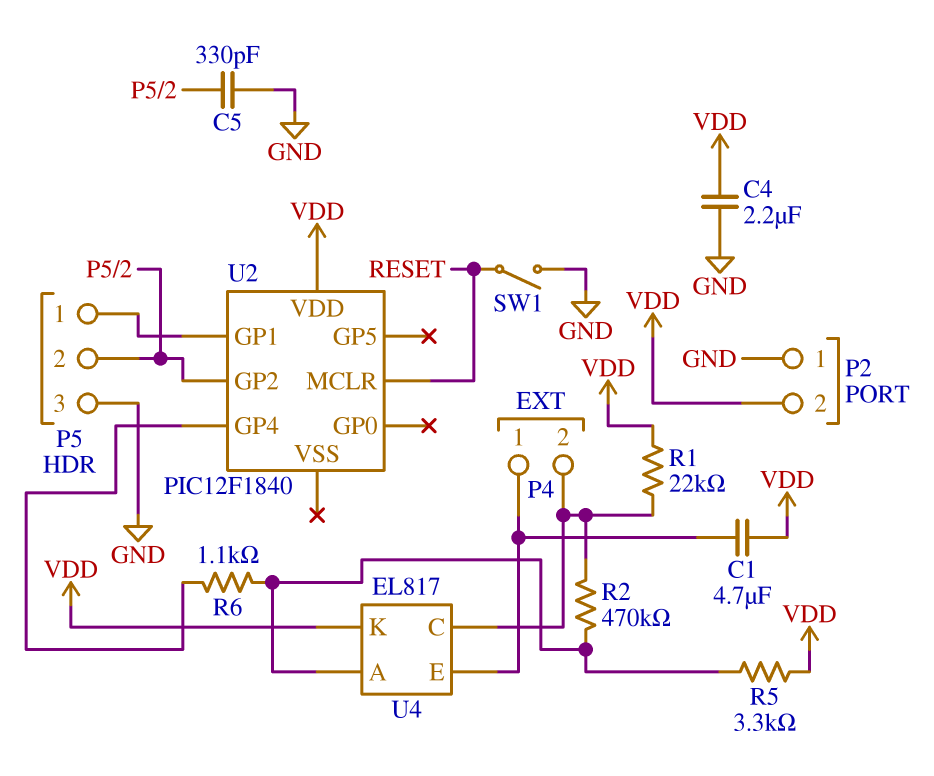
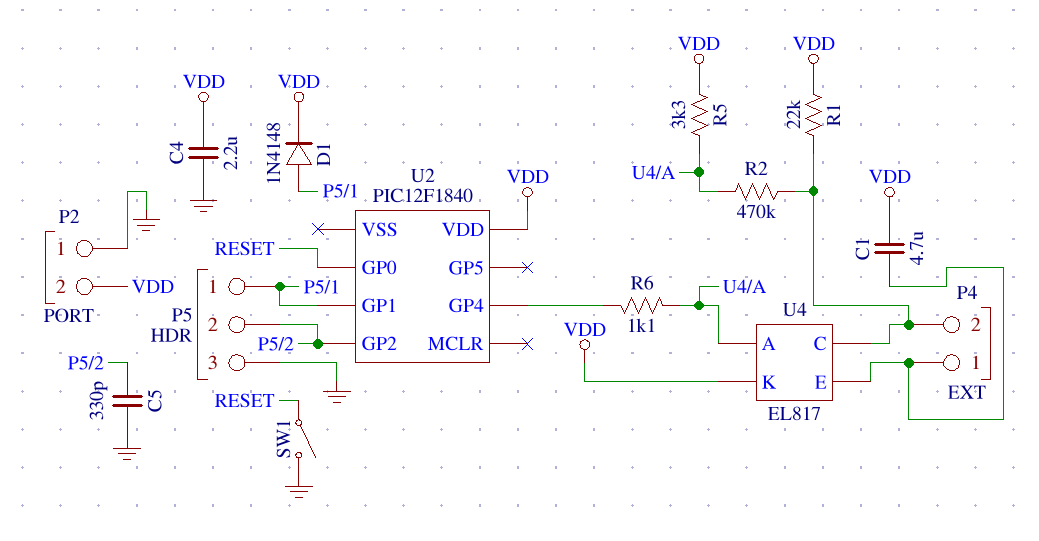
D1: none -> diode 1N4148 (A P5/1, K VDD)
U2 pin GP0: none -> RESET
U2 pin MCLR: RESET -> none

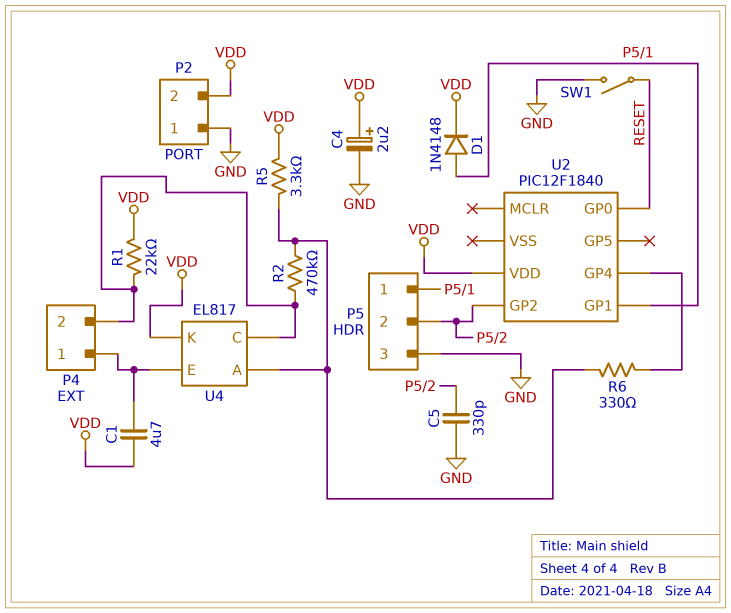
C4: 2.2uF (GND, VDD) -> 2.2uF (plus VDD, minus GND)
R6: 1.1k (U2/GP4, U4/A) -> 330 (U2/GP4, U4/A)

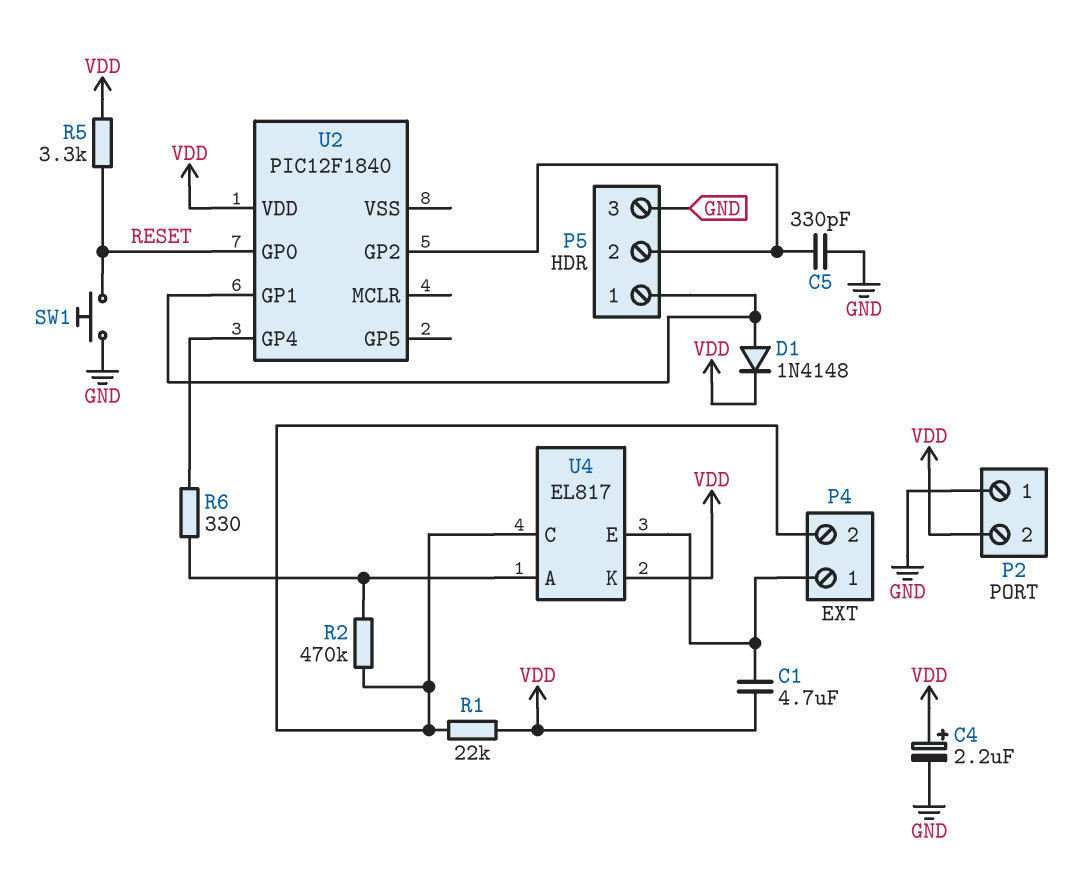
R5: 3.3k (U4/A, VDD) -> 3.3k (RESET, VDD)
SW1: switch (GND, RESET) -> button (GND, RESET)

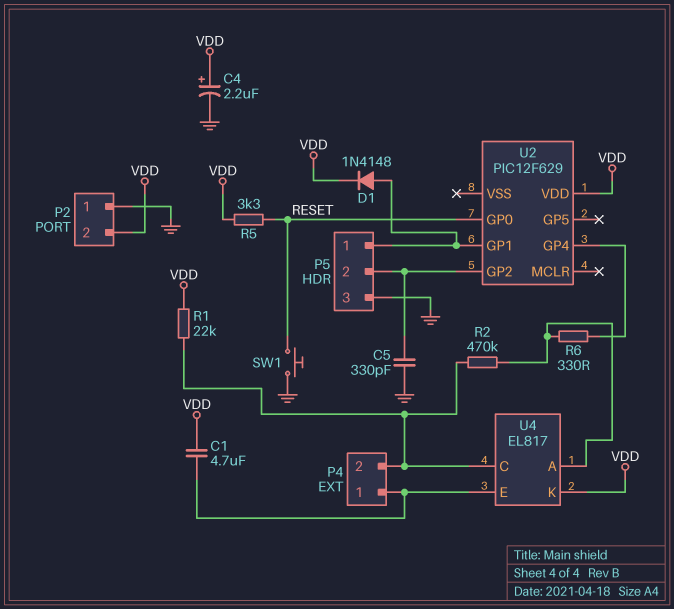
U2: PIC12F1840 -> PIC12F629

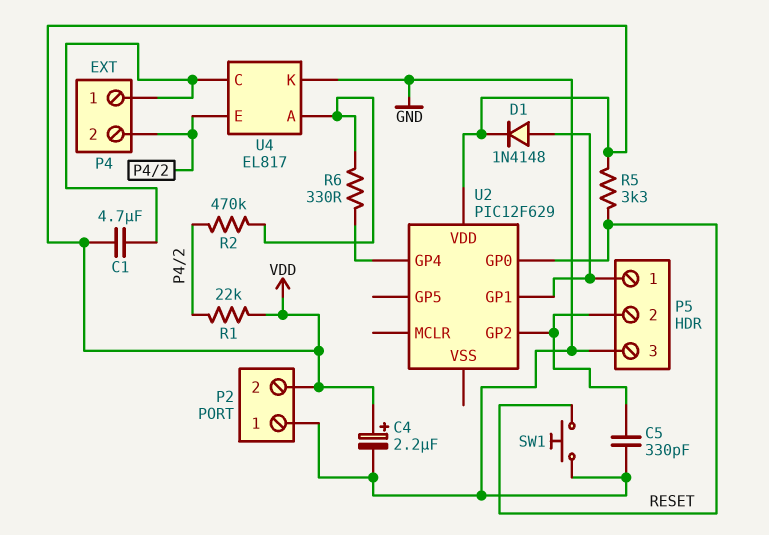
U4 pin C: P4/2 -> P4/1
U4 pin E: P4/1 -> P4/2
U4 pin K: VDD -> GND

